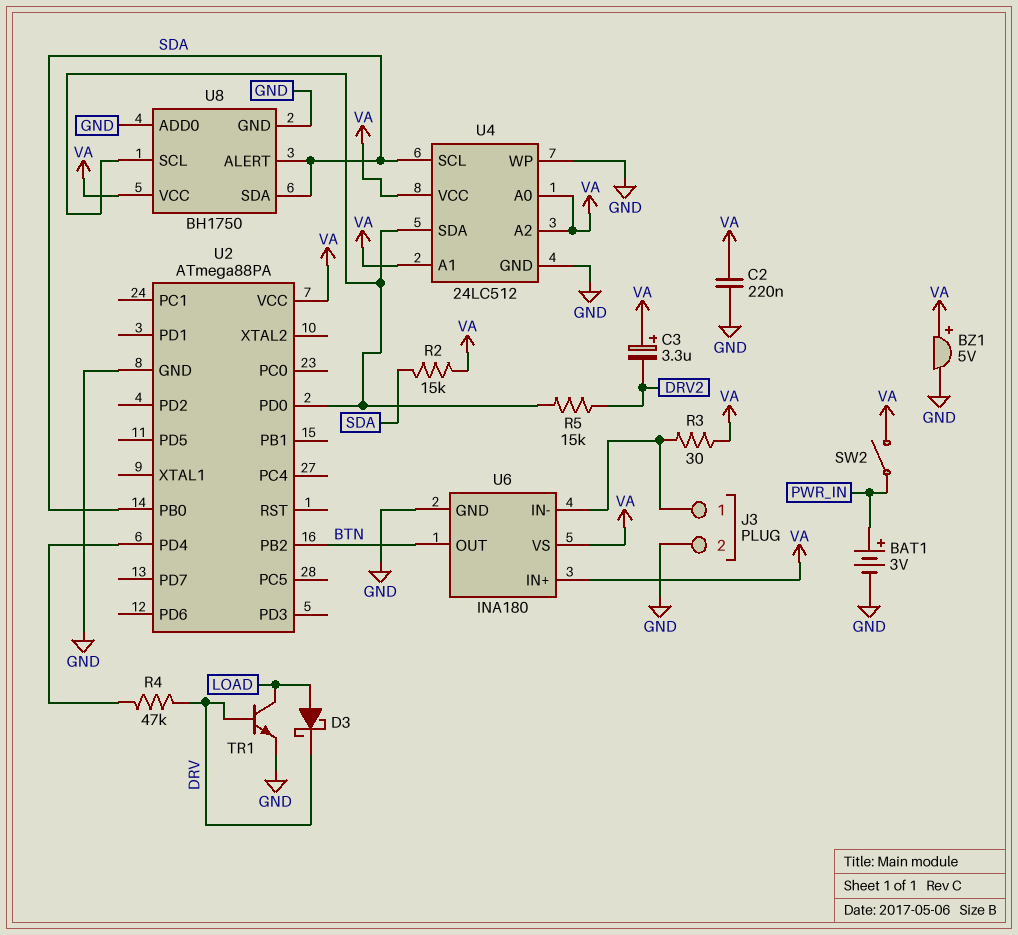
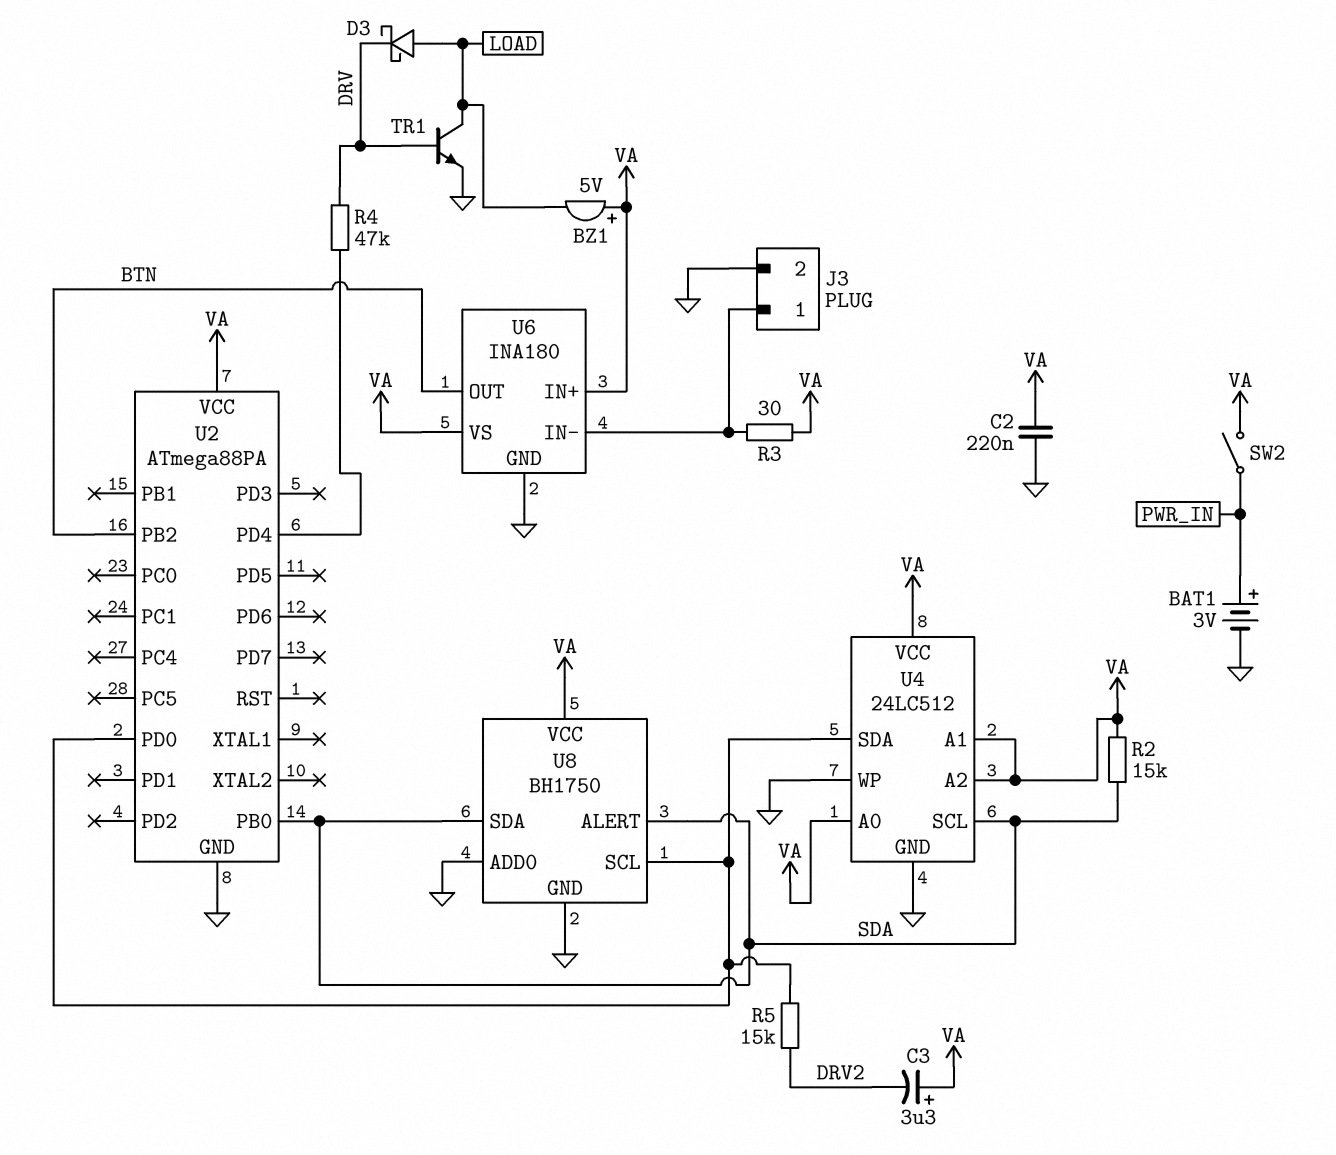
BZ1: buzzer 5V (plus VA, minus GND) -> buzzer 5V (plus VA, minus LOAD)

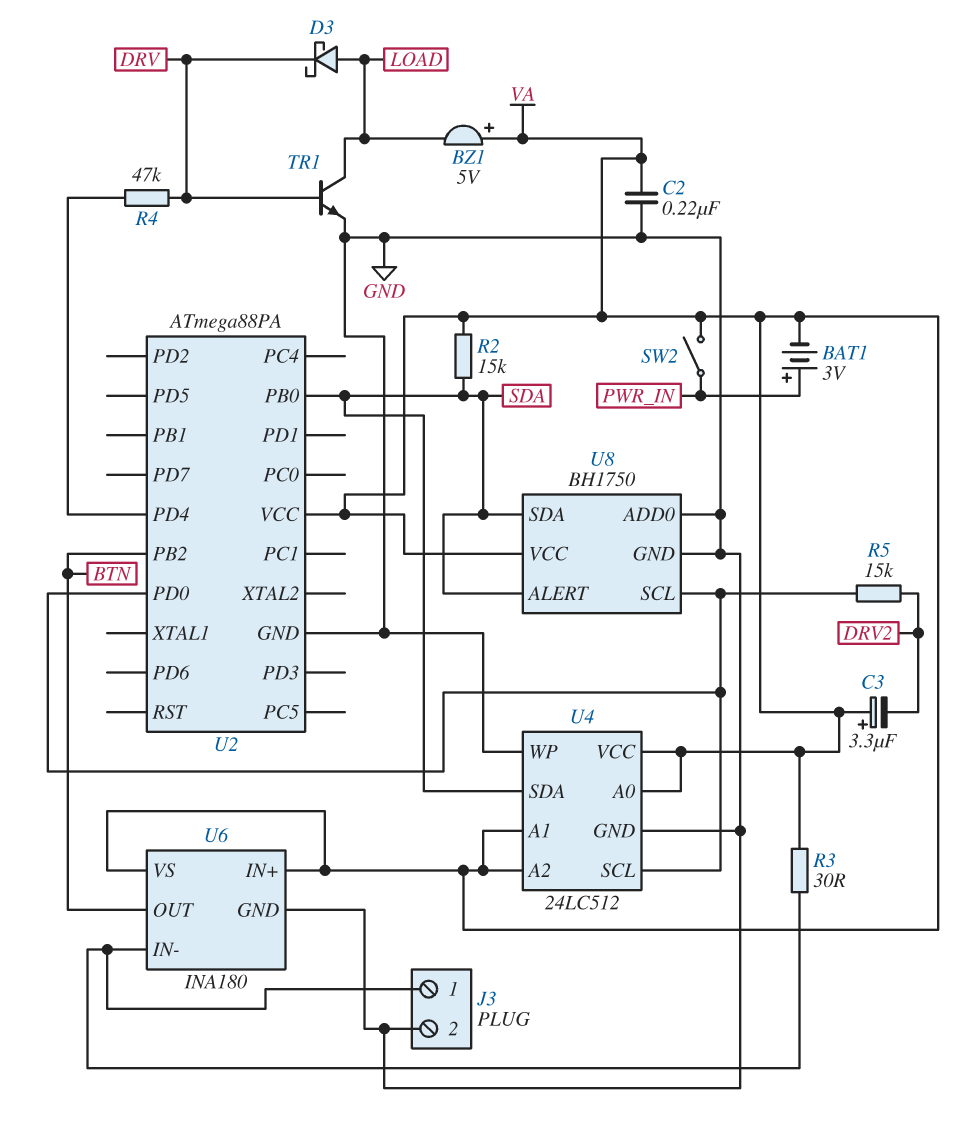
BAT1: 3V (plus PWR_IN, minus GND) -> 3V (plus PWR_IN, minus VA)
U4 pin SCL: SDA -> U2/PD0
U4 pin SDA: U2/PD0 -> SDA

